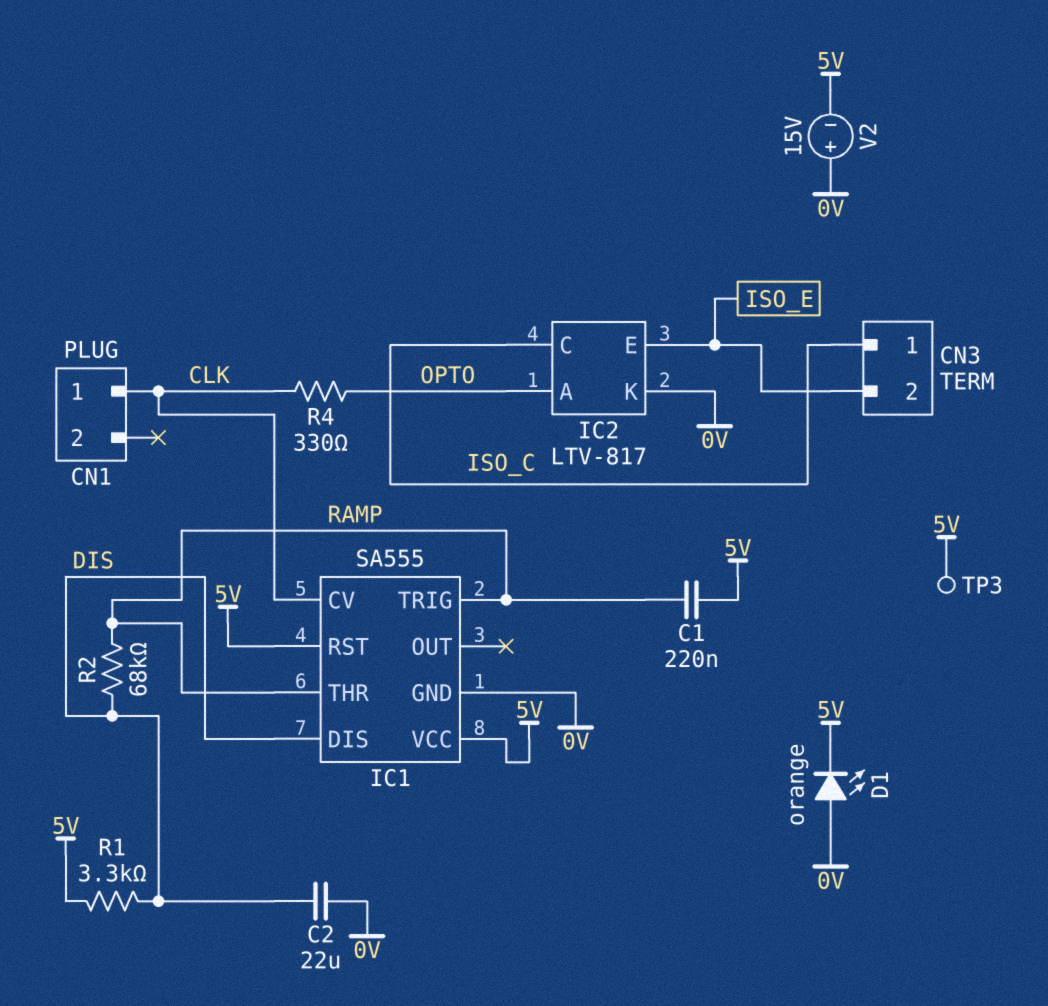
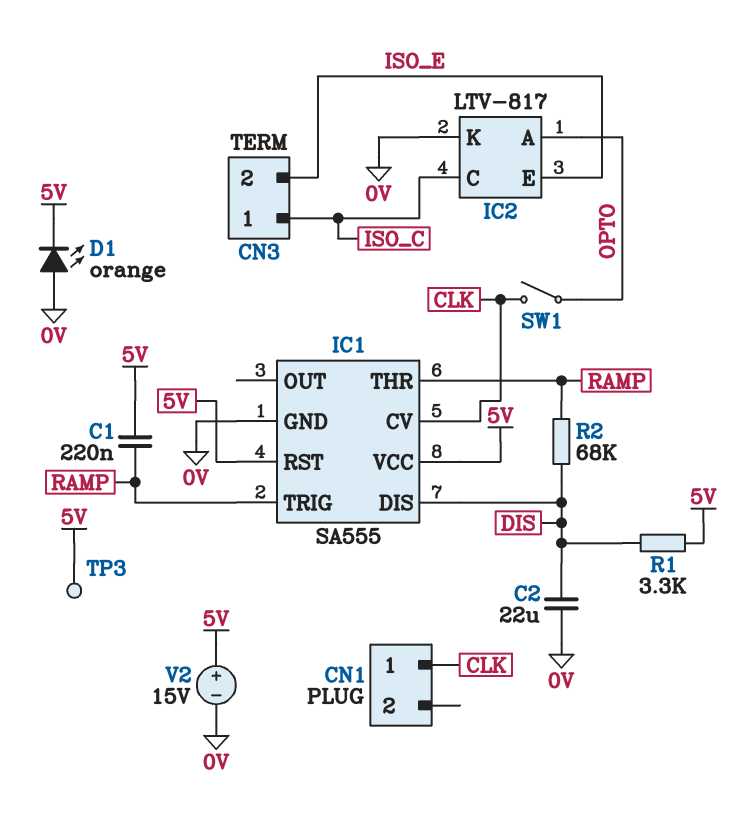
R4: 330 (CLK, OPTO) -> none
SW1: none -> switch (CLK, OPTO)
V2: 15V (plus 0V, minus 5V) -> 15V (plus 5V, minus 0V)

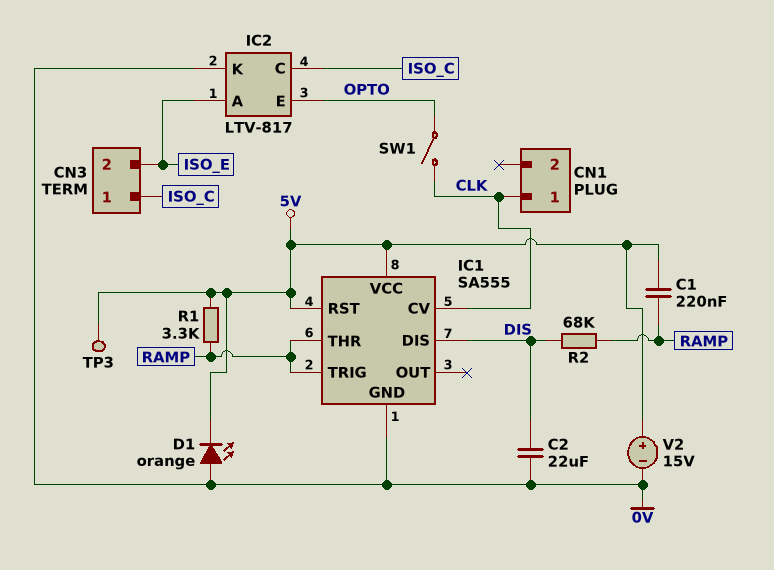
IC2 pin A: OPTO -> ISO_E
IC2 pin E: ISO_E -> OPTO
R1: 3.3k (5V, DIS) -> 3.3k (5V, RAMP)

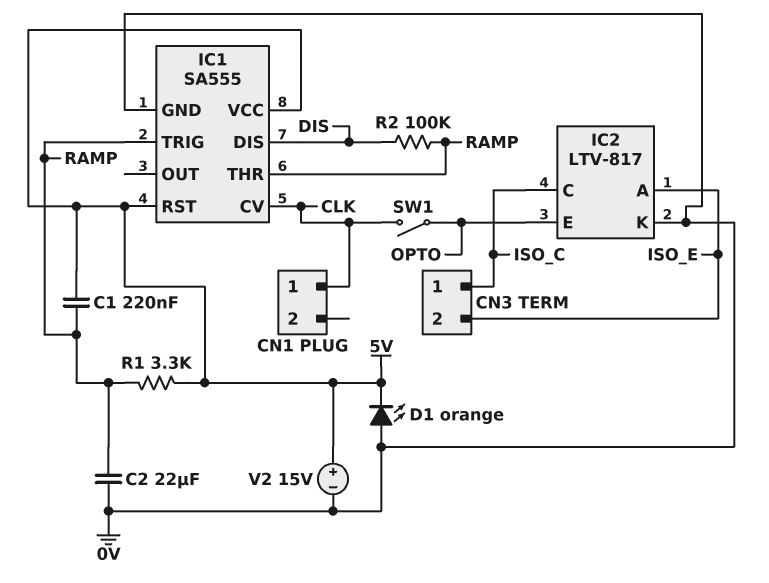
C2: 22uF (0V, DIS) -> 22uF (0V, RAMP)
R2: 68k (DIS, RAMP) -> 100k (DIS, RAMP)
TP3: test point (5V) -> none

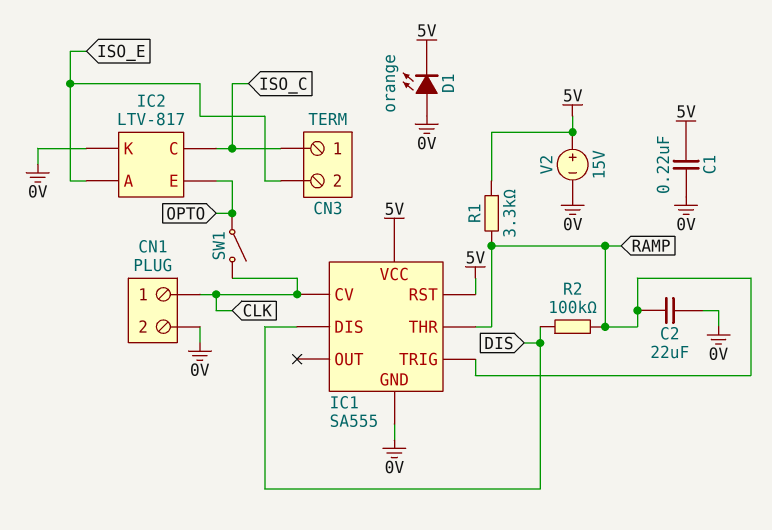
C1: 220nF (5V, RAMP) -> 220nF (0V, 5V)
CN1 pin 2: none -> 0V

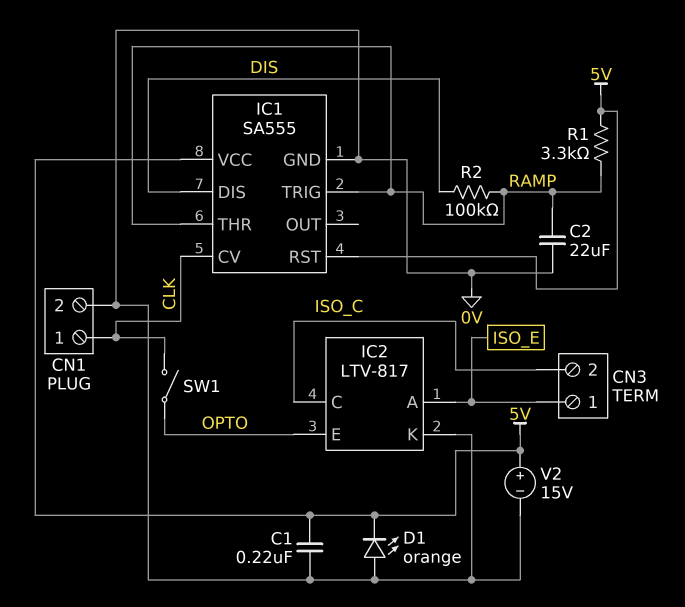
CN3 pin 1: ISO_C -> ISO_E
CN3 pin 2: ISO_E -> ISO_C

